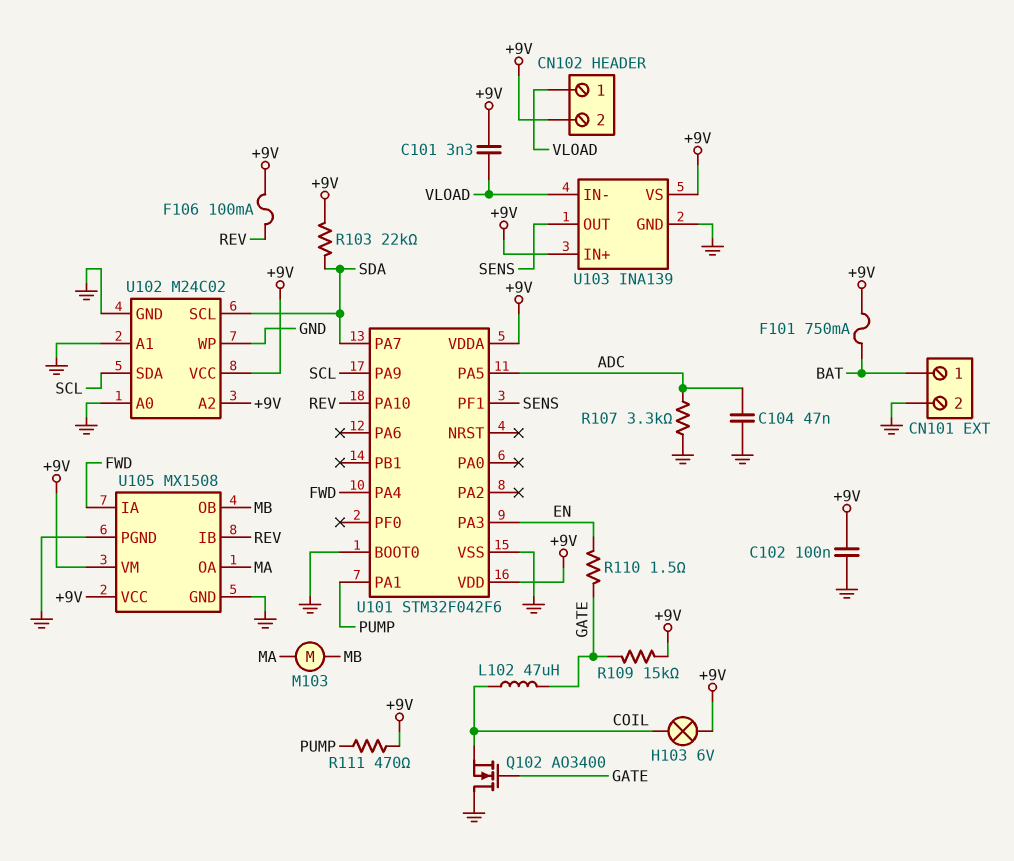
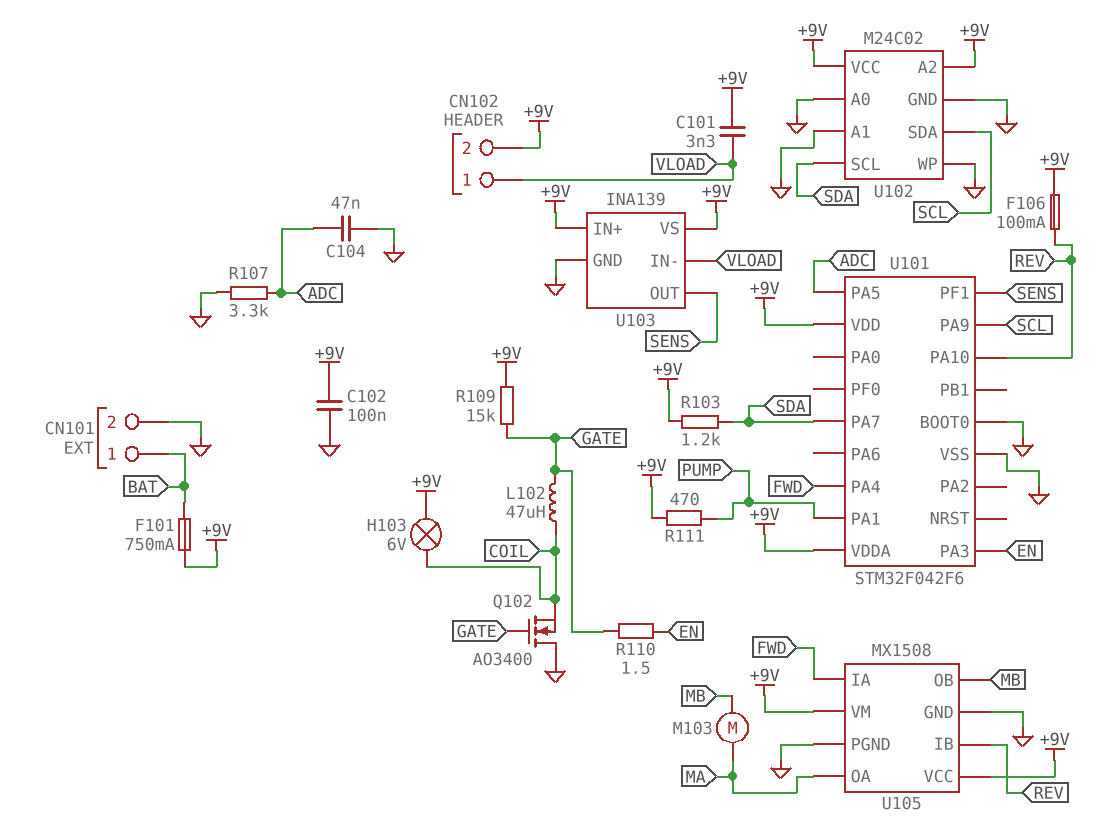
R103: 22k (+9V, SDA) -> 1.2k (+9V, SDA)

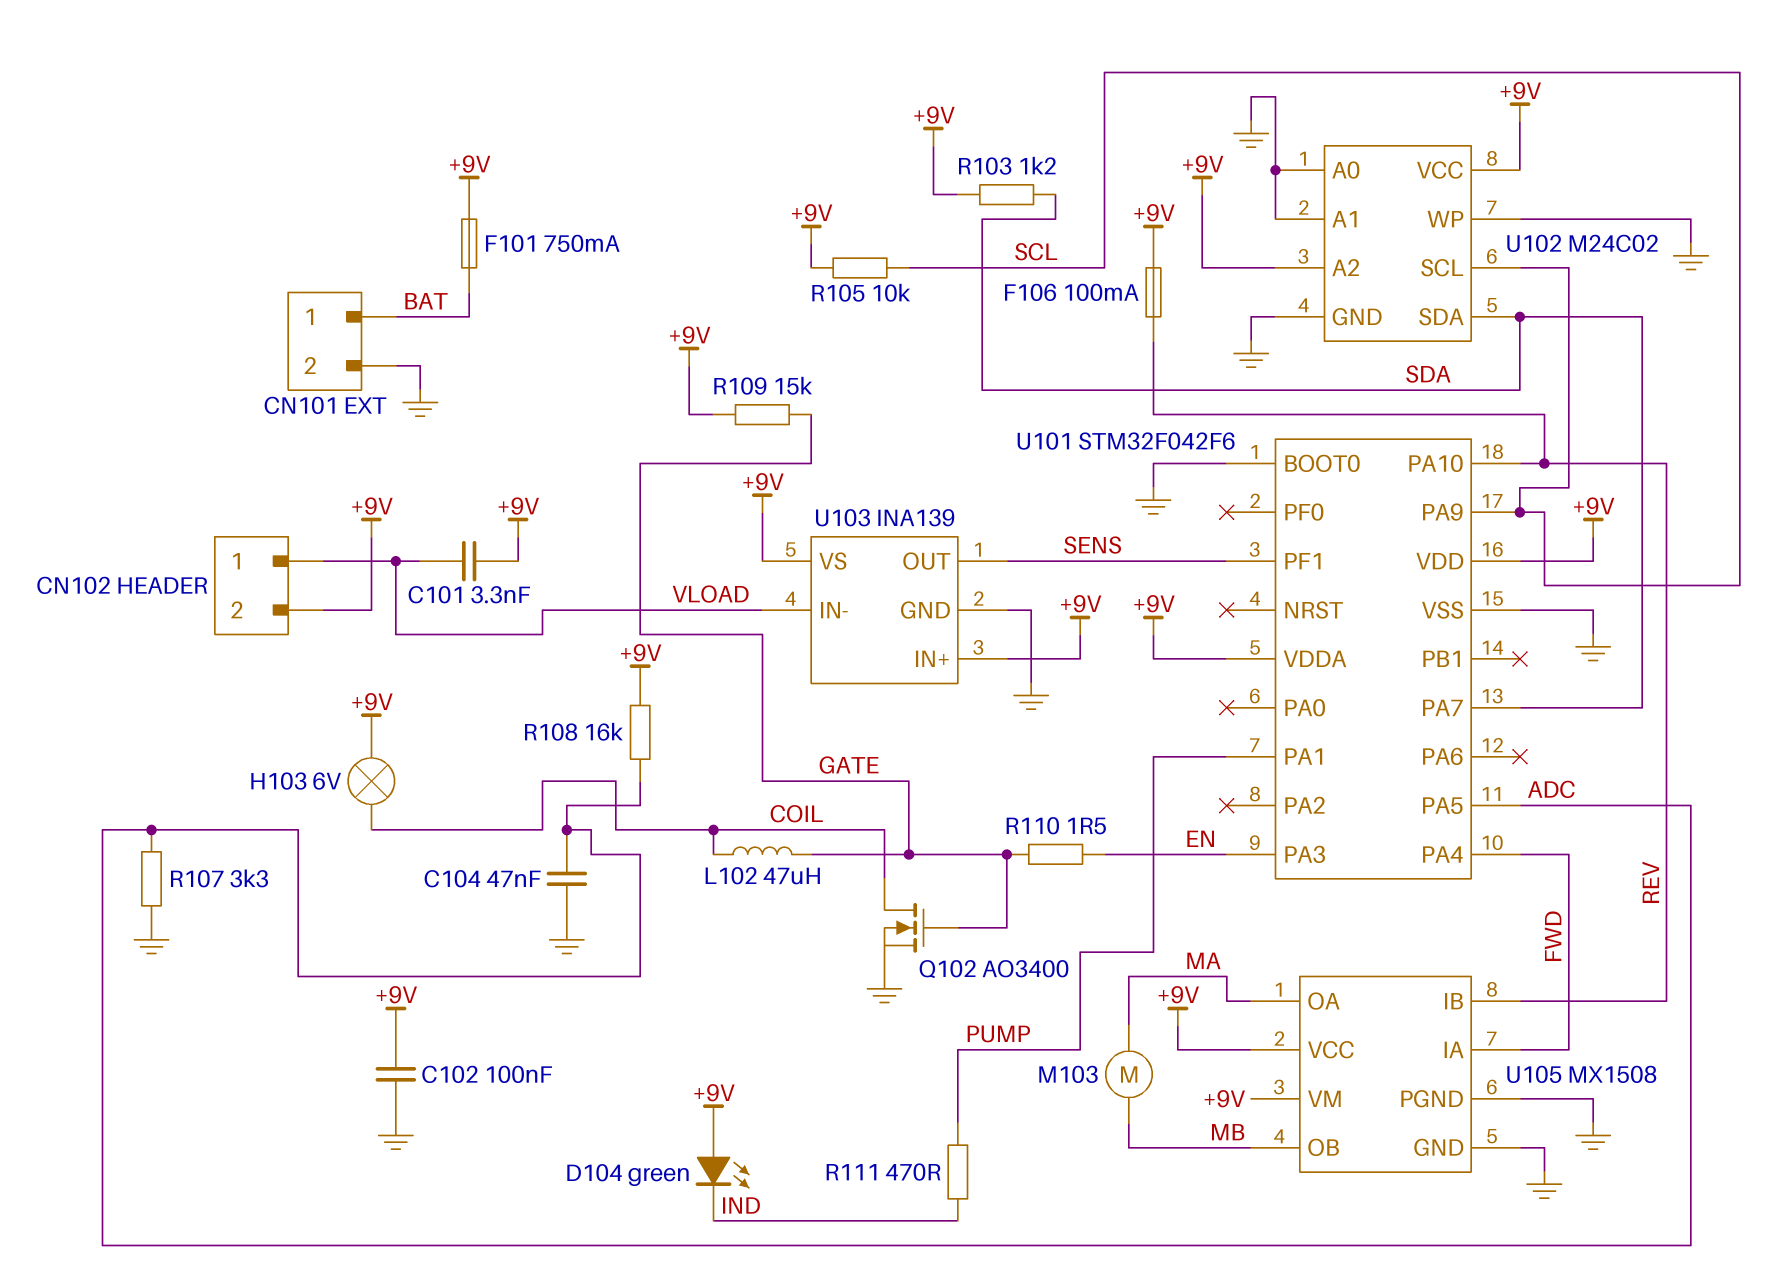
D104: none -> LED green (A +9V, K IND)
Q102: NMOS AO3400 (G GATE, D GND, S COIL) -> NMOS AO3400 (G GATE, D COIL, S GND)
R105: none -> 10k (+9V, SCL)
R108: none -> 16k (+9V, ADC)
R111: 470 (+9V, PUMP) -> 470 (IND, PUMP)
U102 pin SCL: SDA -> SCL
U102 pin SDA: SCL -> SDA

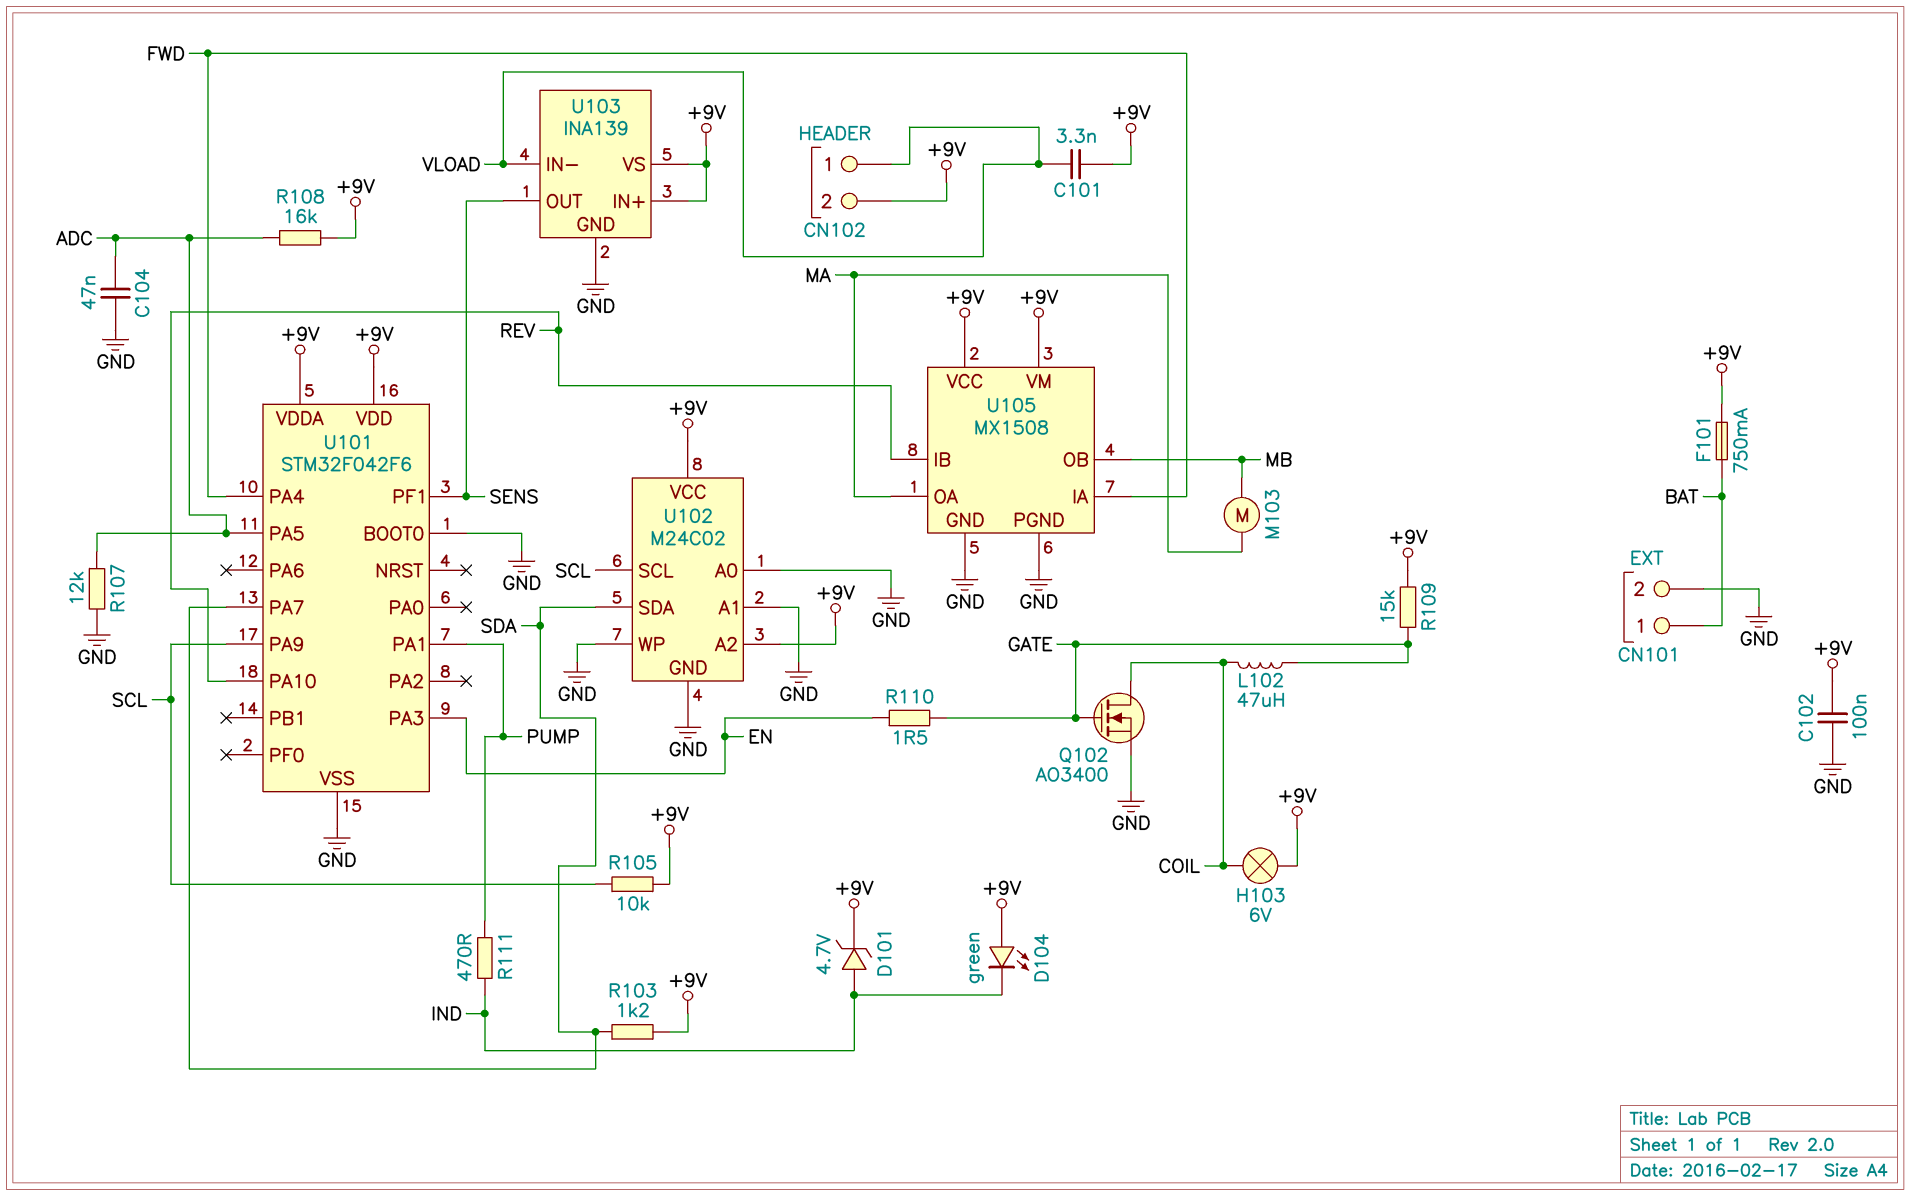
D101: none -> zener 4.7V (A IND, K +9V)
F106: 100mA (+9V, REV) -> none
R107: 3.3k (ADC, GND) -> 12k (ADC, GND)

